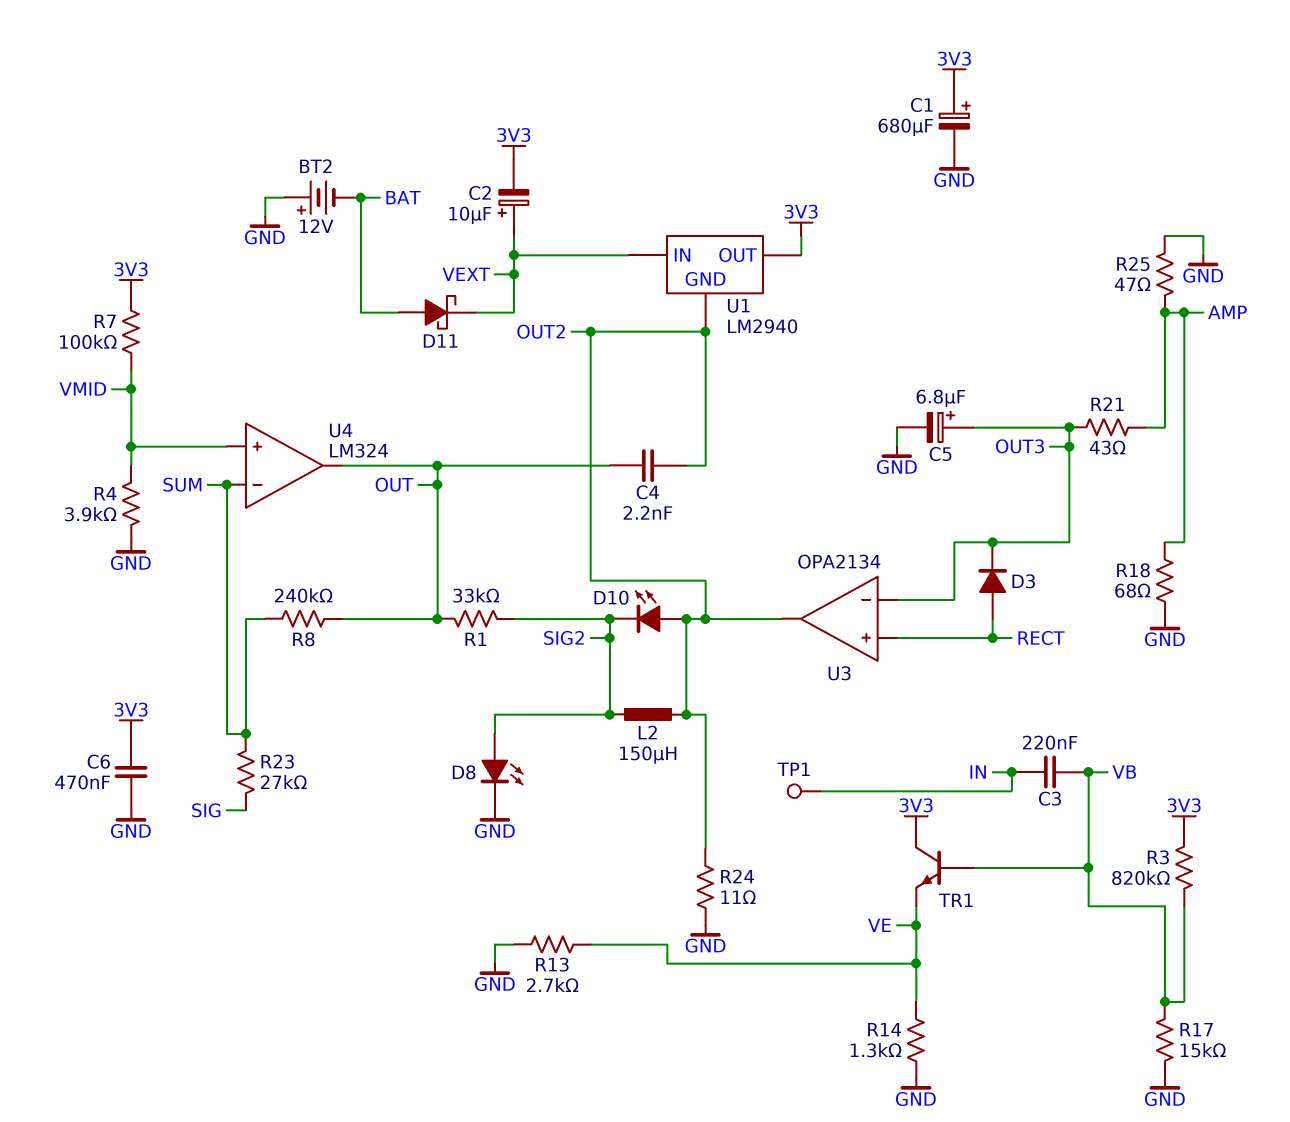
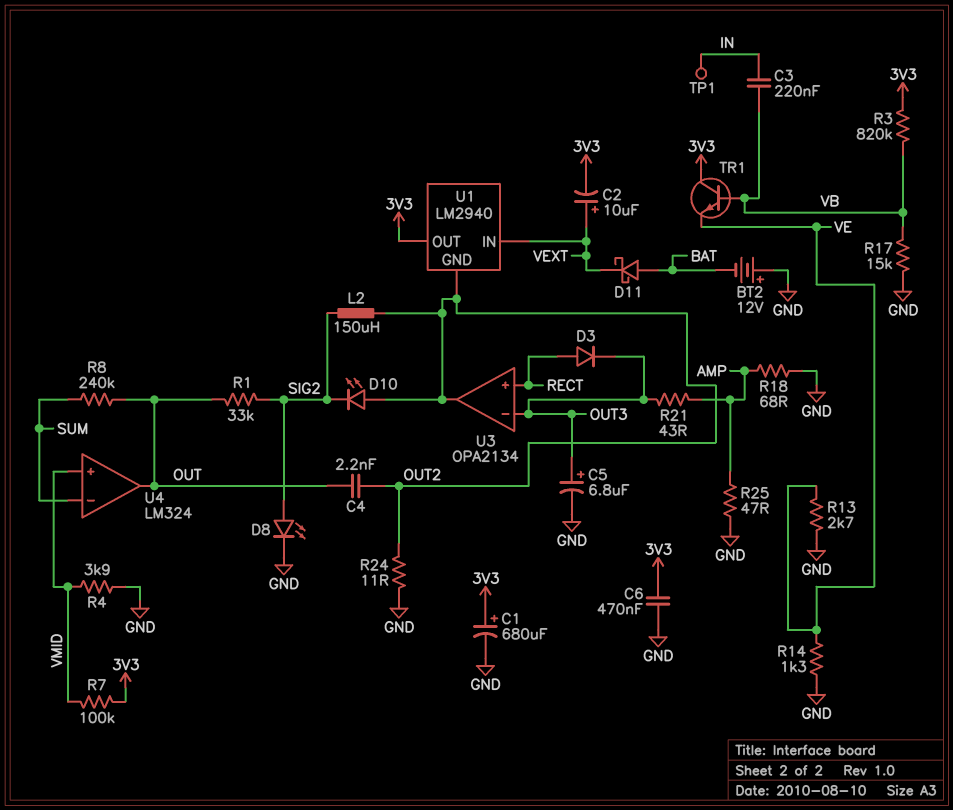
R23: 27k (SIG, SUM) -> none

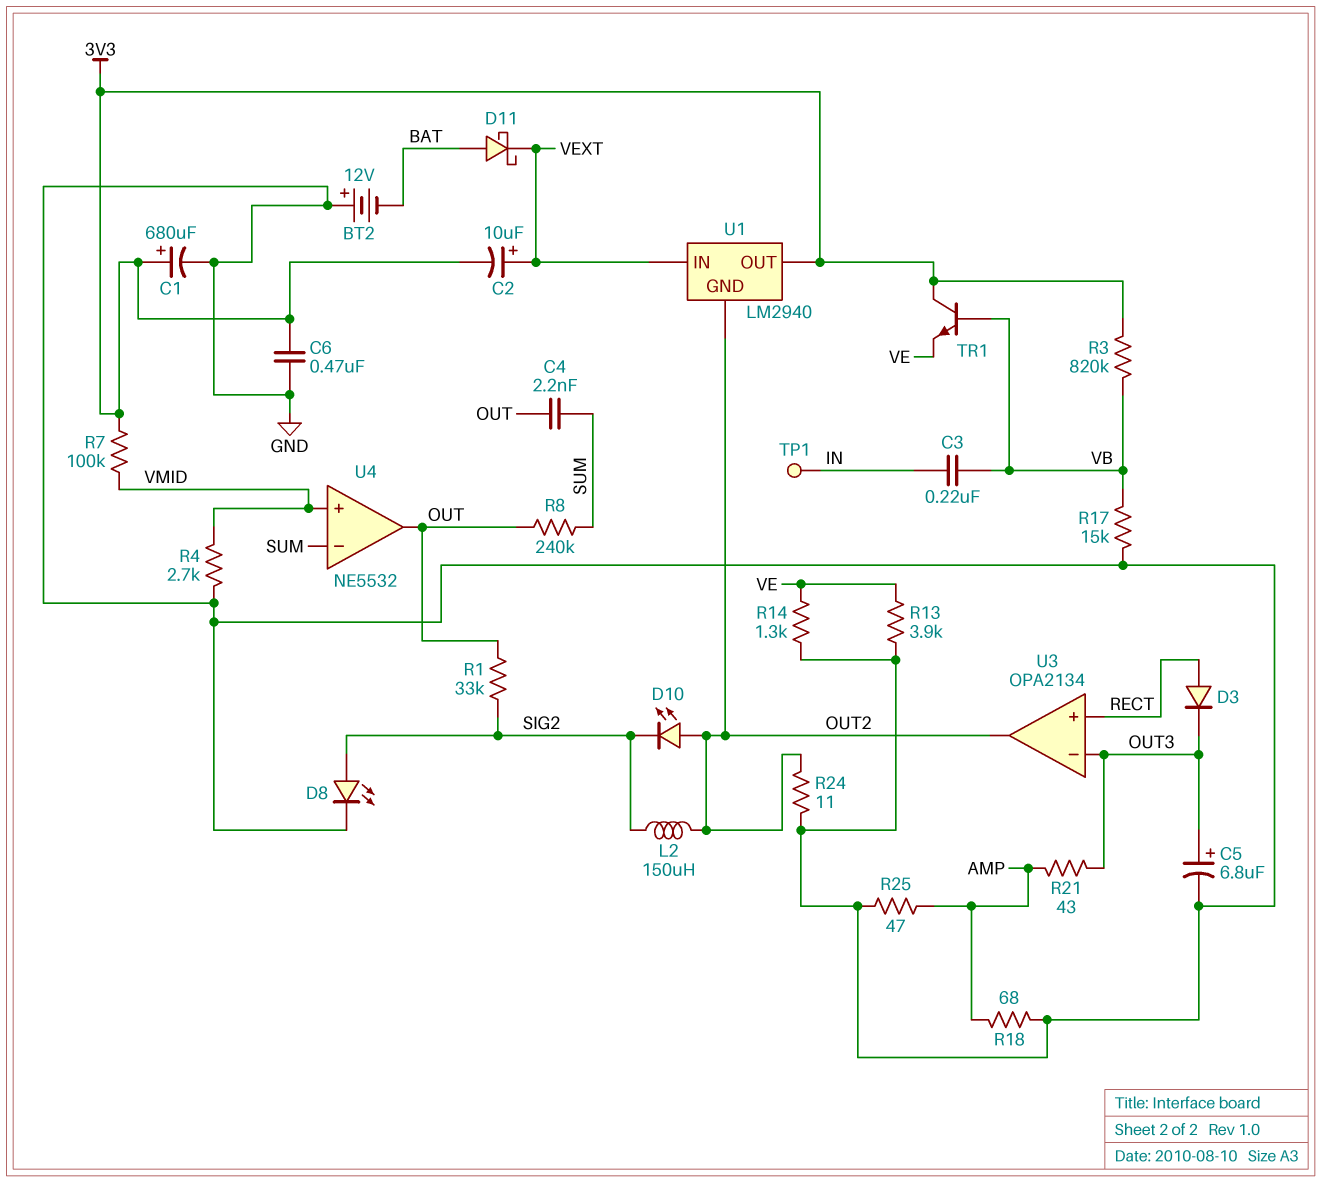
C4: 2.2nF (OUT, OUT2) -> 2.2nF (OUT, SUM)
R4: 3.9k (GND, VMID) -> 2.7k (GND, VMID)
R13: 2.7k (GND, VE) -> 3.9k (GND, VE)
U4: LM324 -> NE5532

